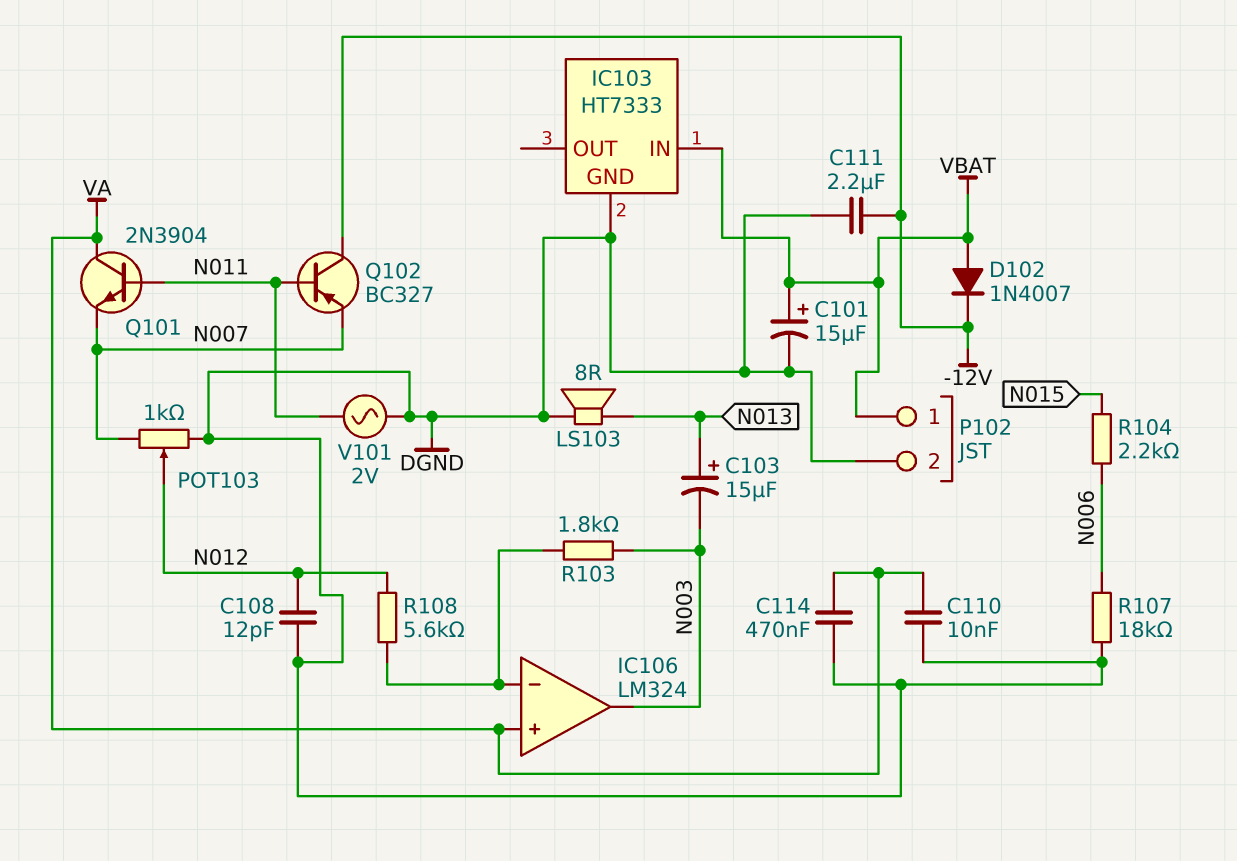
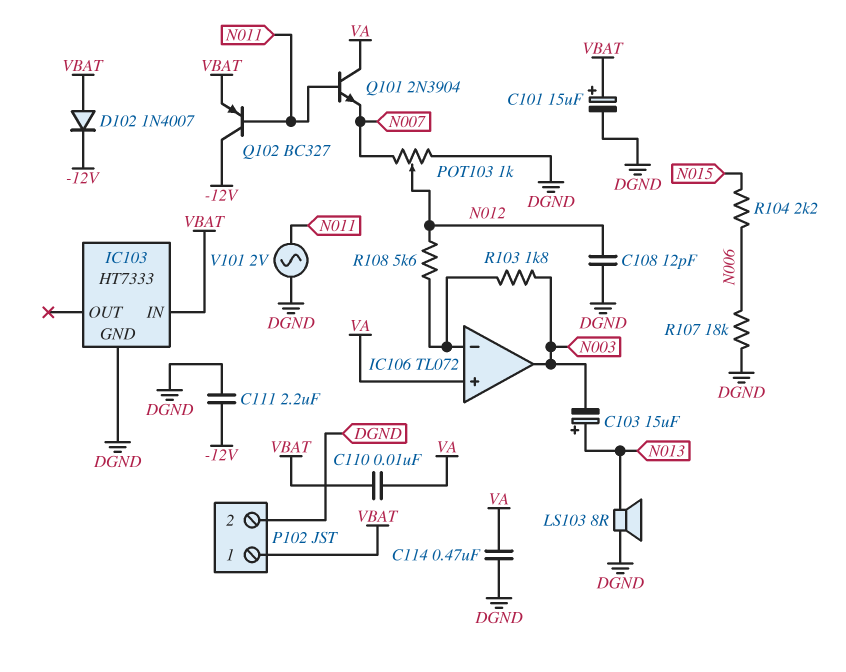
C110: 10nF (DGND, VA) -> 10nF (VA, VBAT)
IC106: LM324 -> TL072
Q102: PNP BC327 (B N011, C -12V, E N007) -> PNP BC327 (B N011, C -12V, E VBAT)

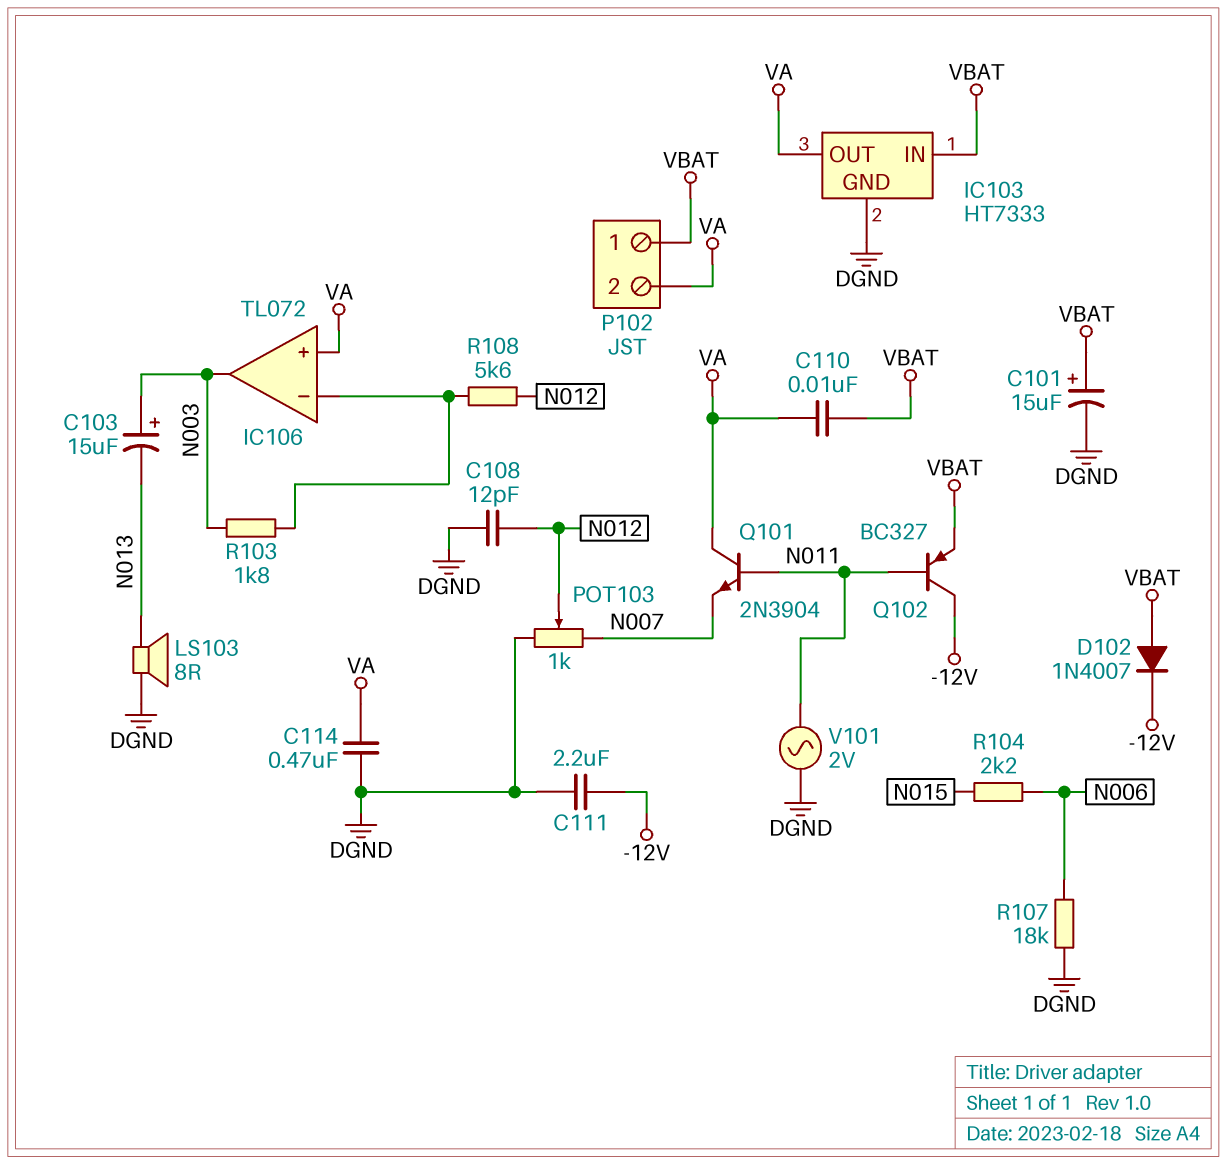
C103: 15uF (plus N013, minus N003) -> 15uF (plus N003, minus N013)
IC103 pin OUT: none -> VA
P102 pin 2: DGND -> VA

